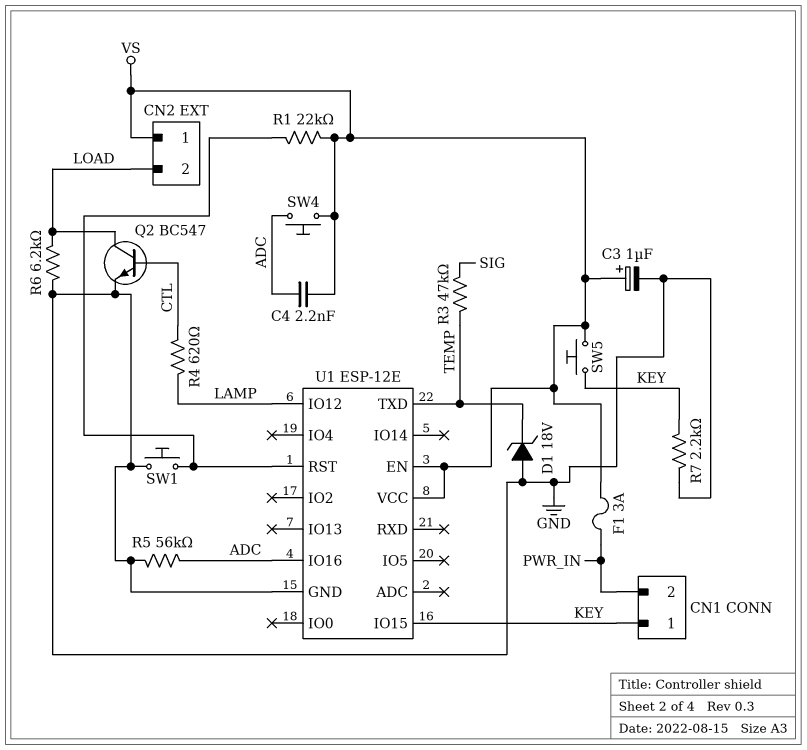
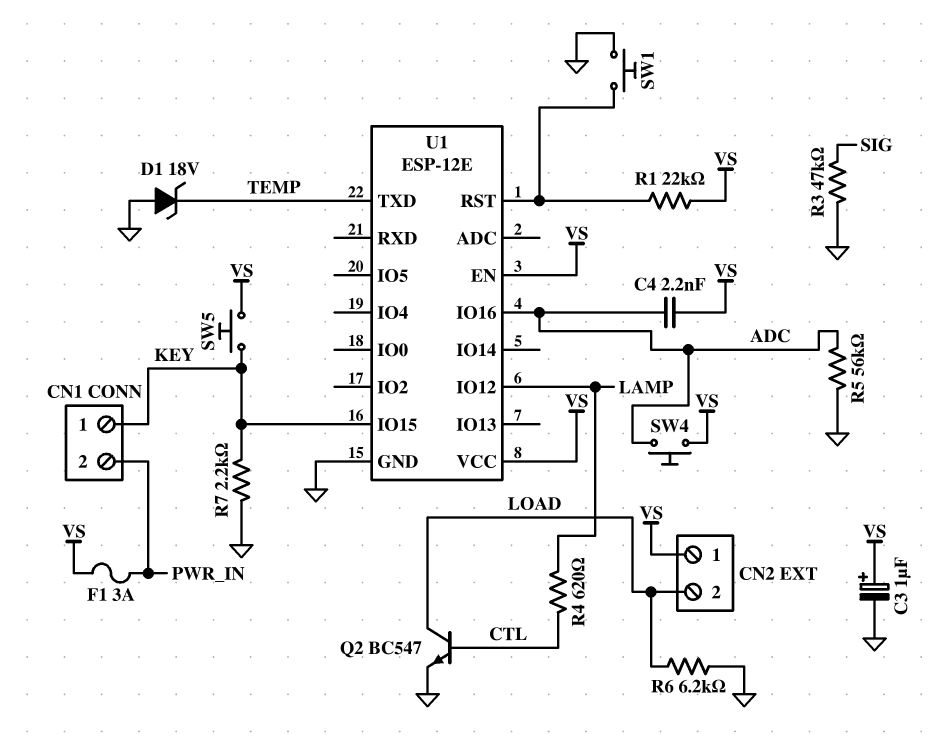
R3: 47k (SIG, TEMP) -> 47k (GND, SIG)

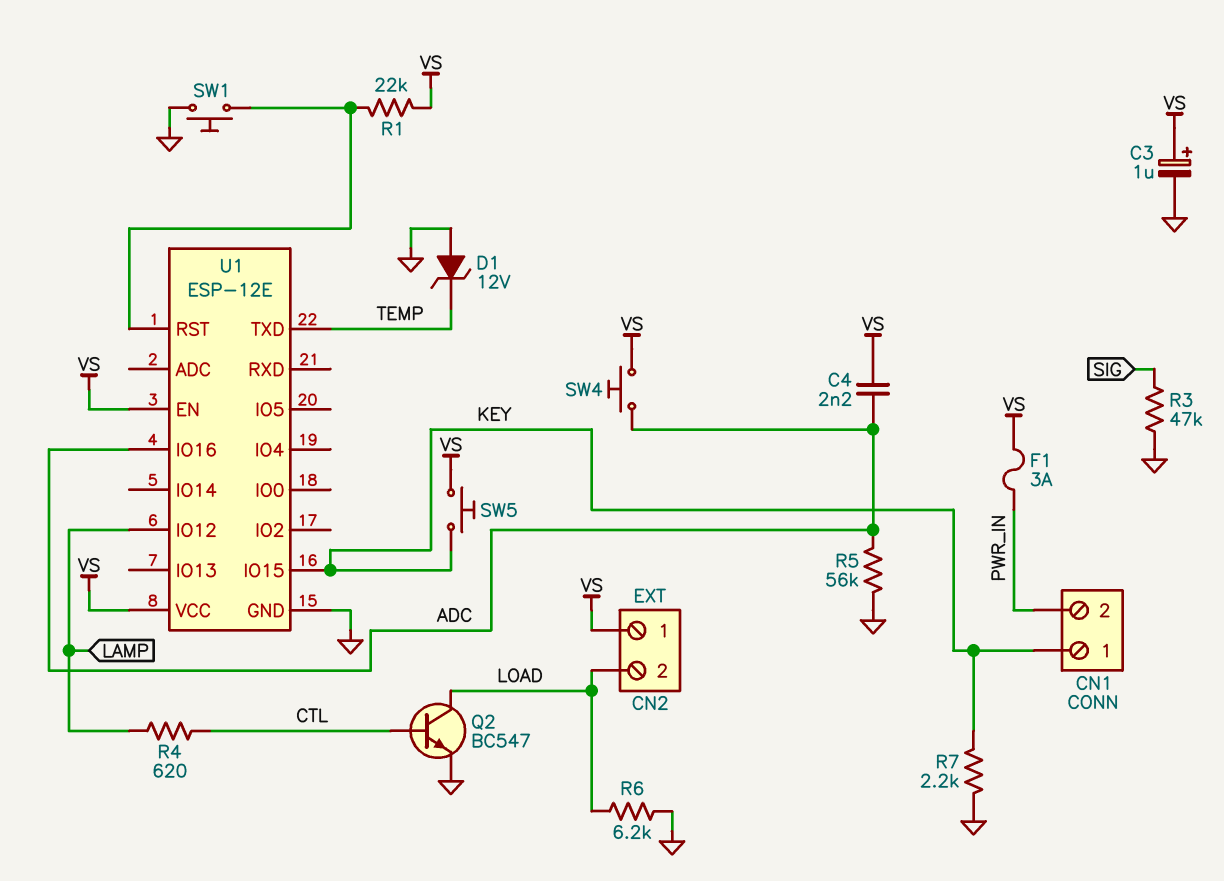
D1: zener 18V (A GND, K TEMP) -> zener 12V (A GND, K TEMP)

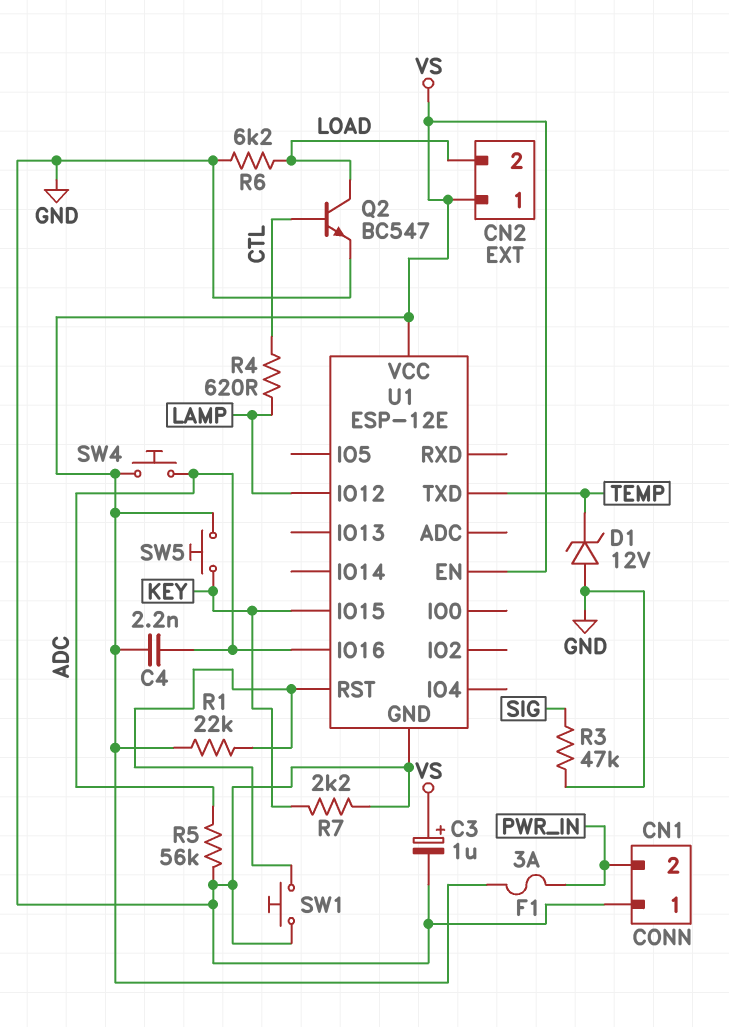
CN1 pin 1: KEY -> GND

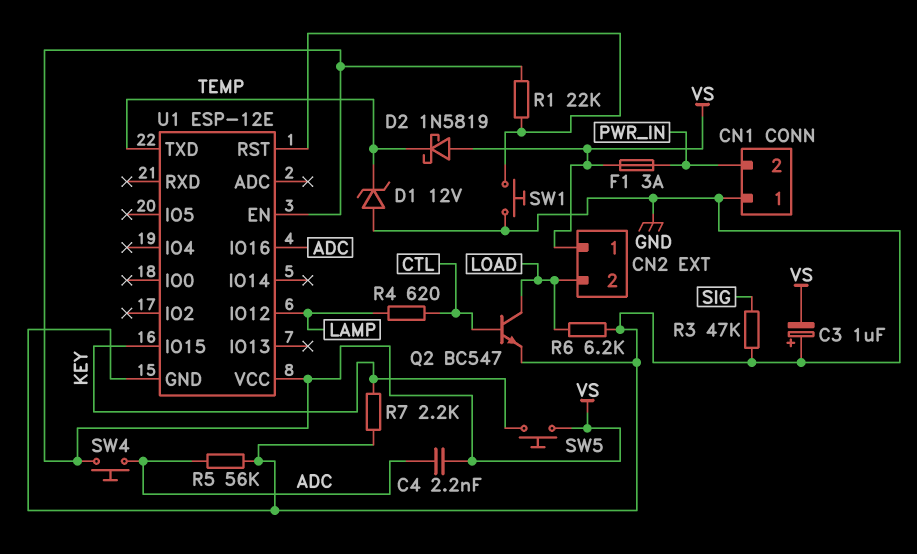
C3: 1uF (plus VS, minus GND) -> 1uF (plus GND, minus VS)
D2: none -> schottky 1N5819 (A VS, K TEMP)

